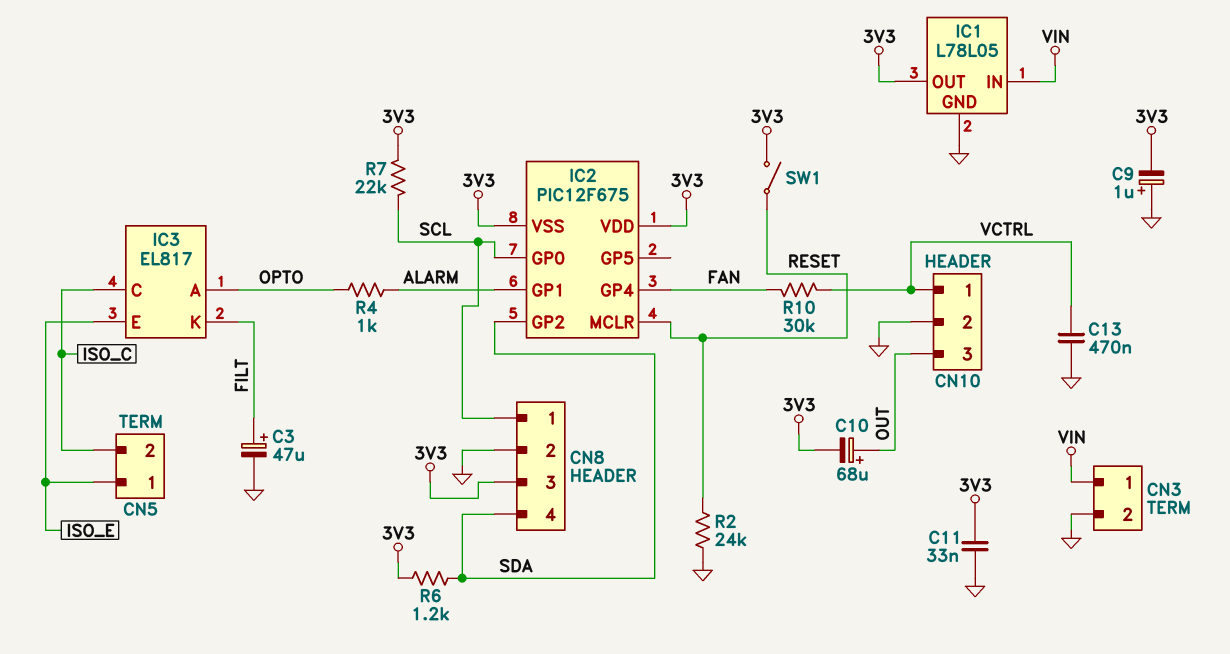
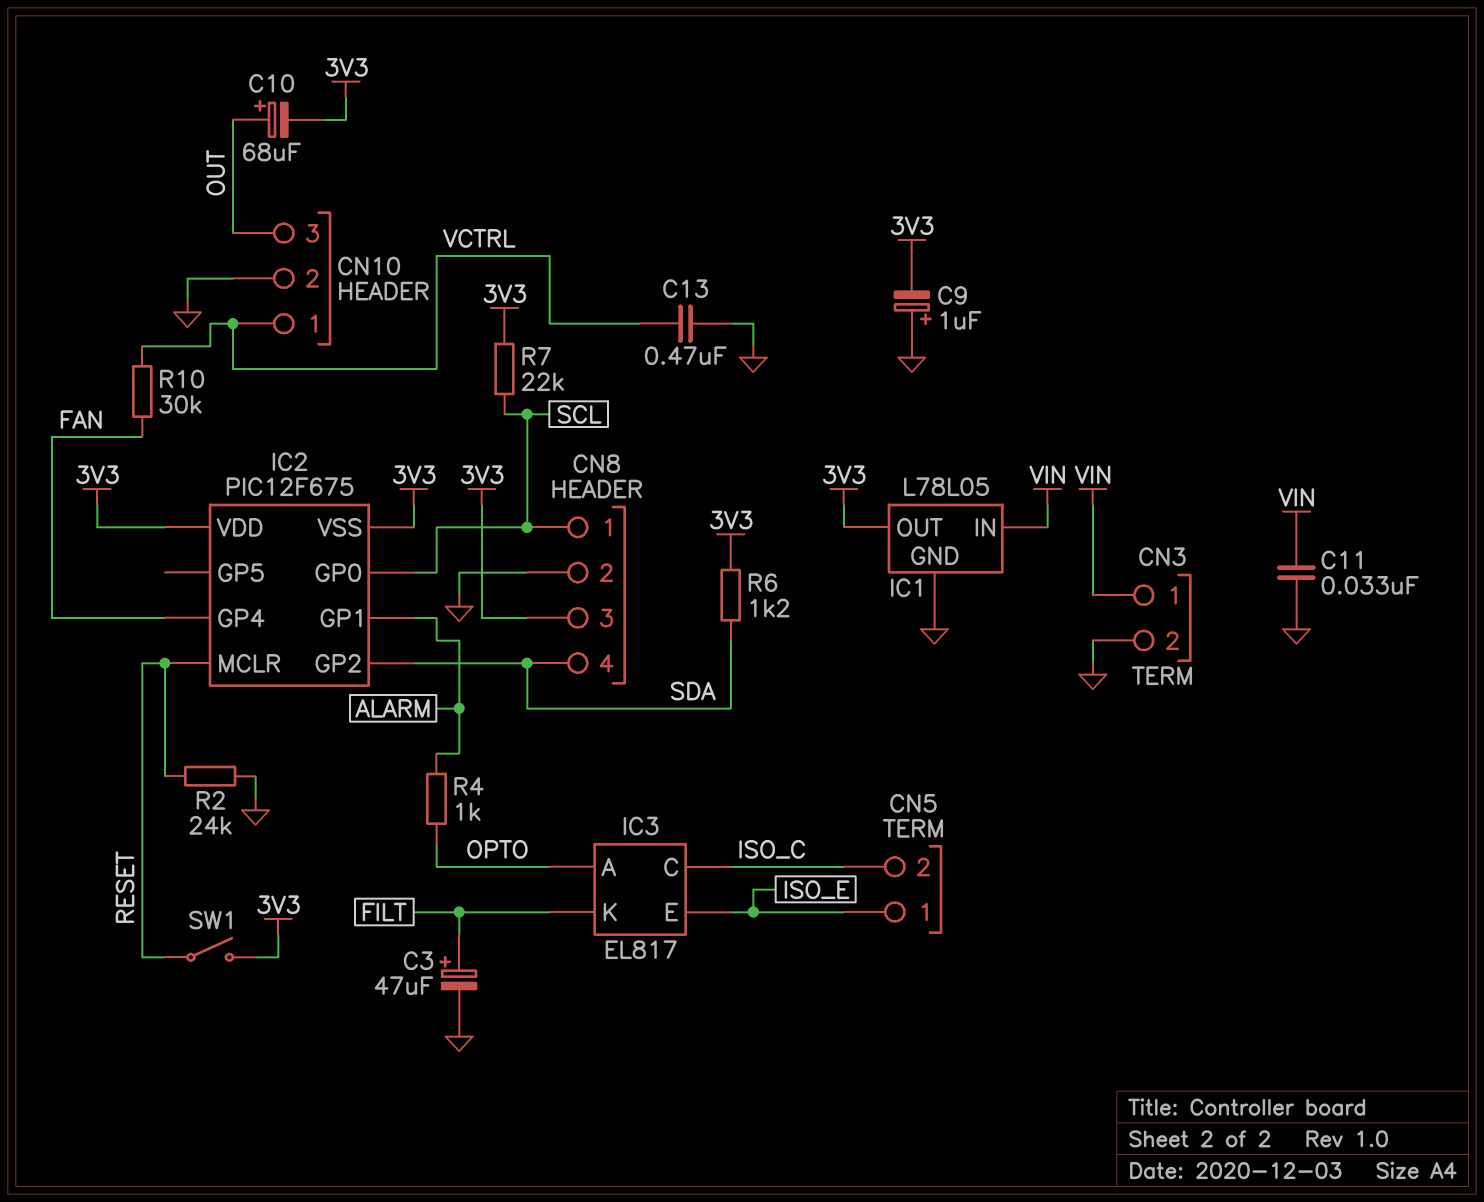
C11: 33nF (3V3, GND) -> 33nF (GND, VIN)

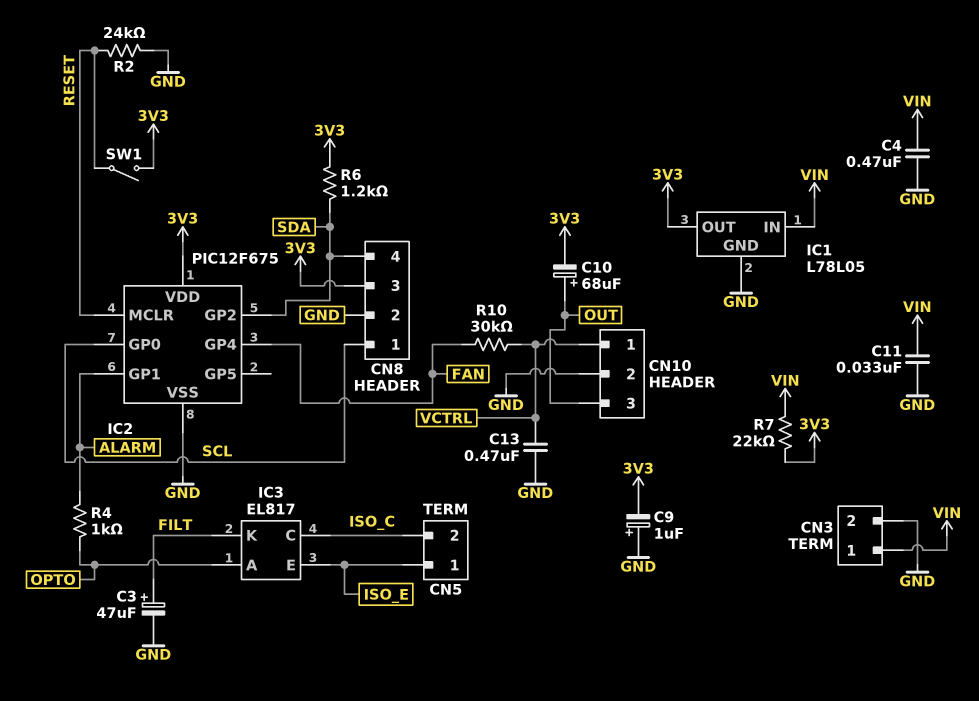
C4: none -> 470nF (GND, VIN)
IC2 pin VSS: 3V3 -> GND
R7: 22k (3V3, SCL) -> 22k (3V3, VIN)

